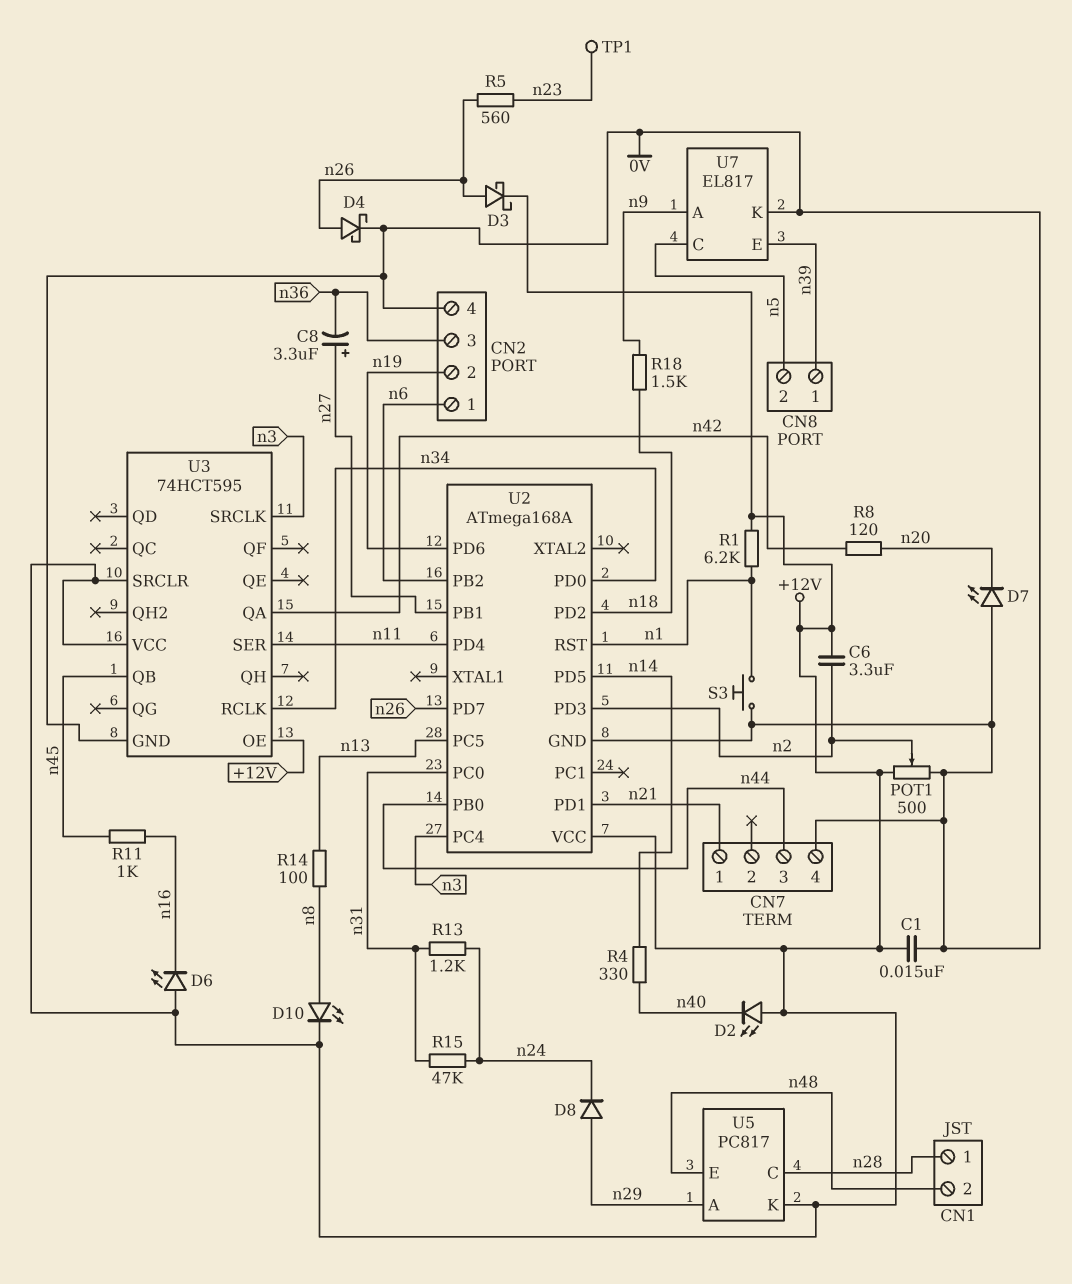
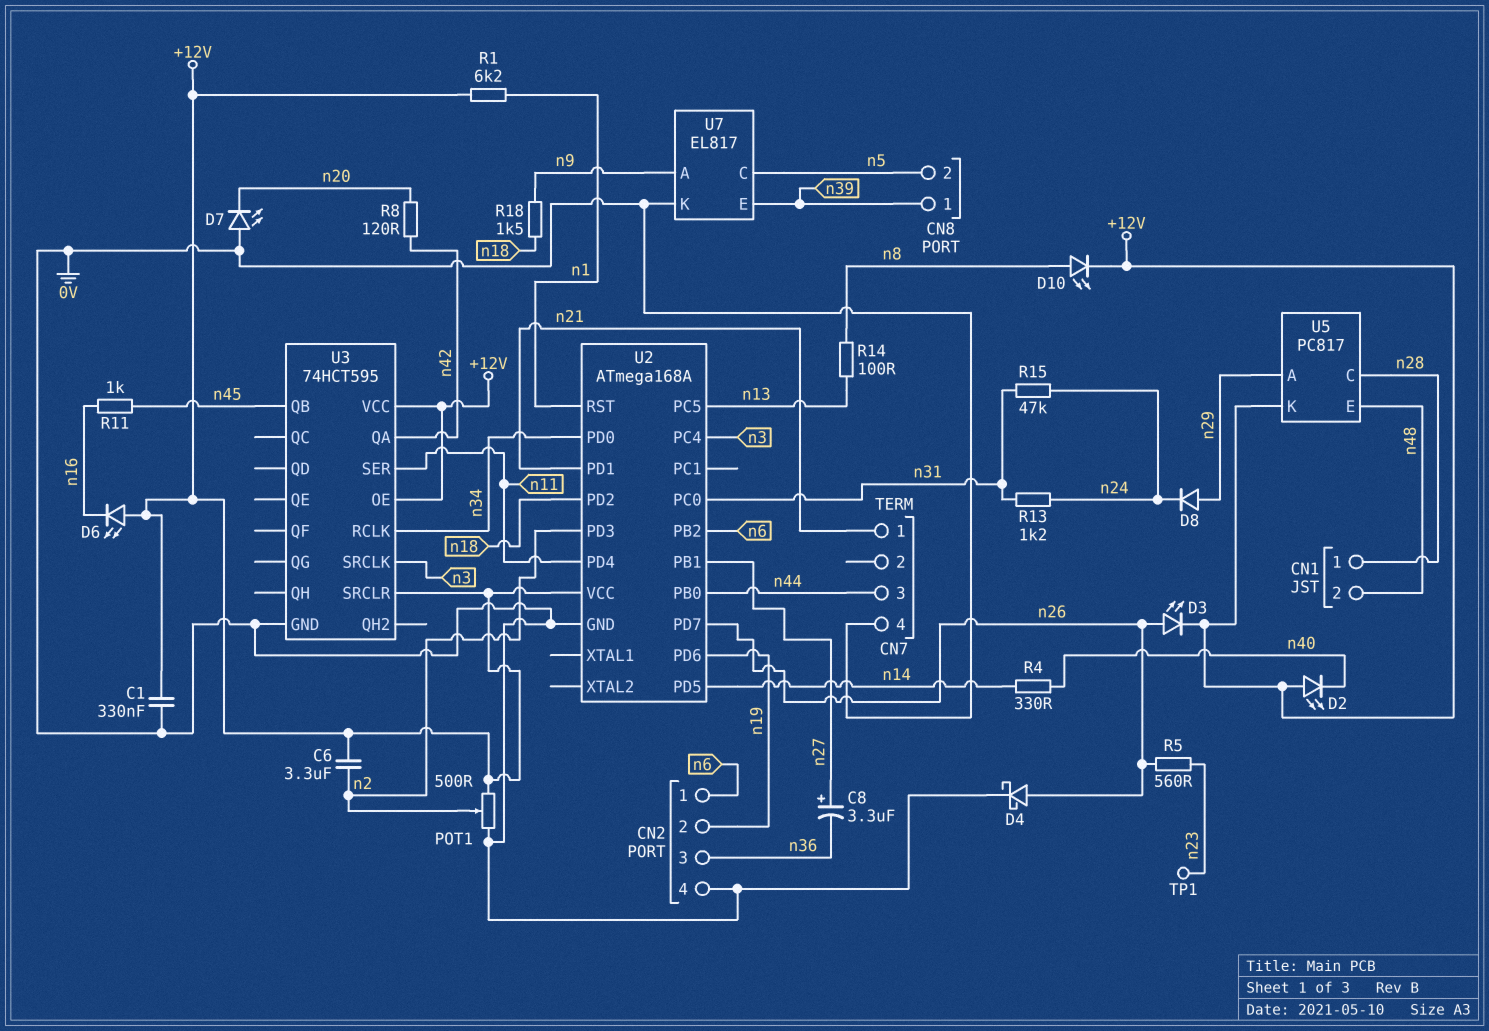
C1: 15nF (+12V, 0V) -> 330nF (+12V, 0V)
D3: schottky (A n26, K +12V) -> LED (A n26, K +12V)
S3: button (0V, n1) -> none

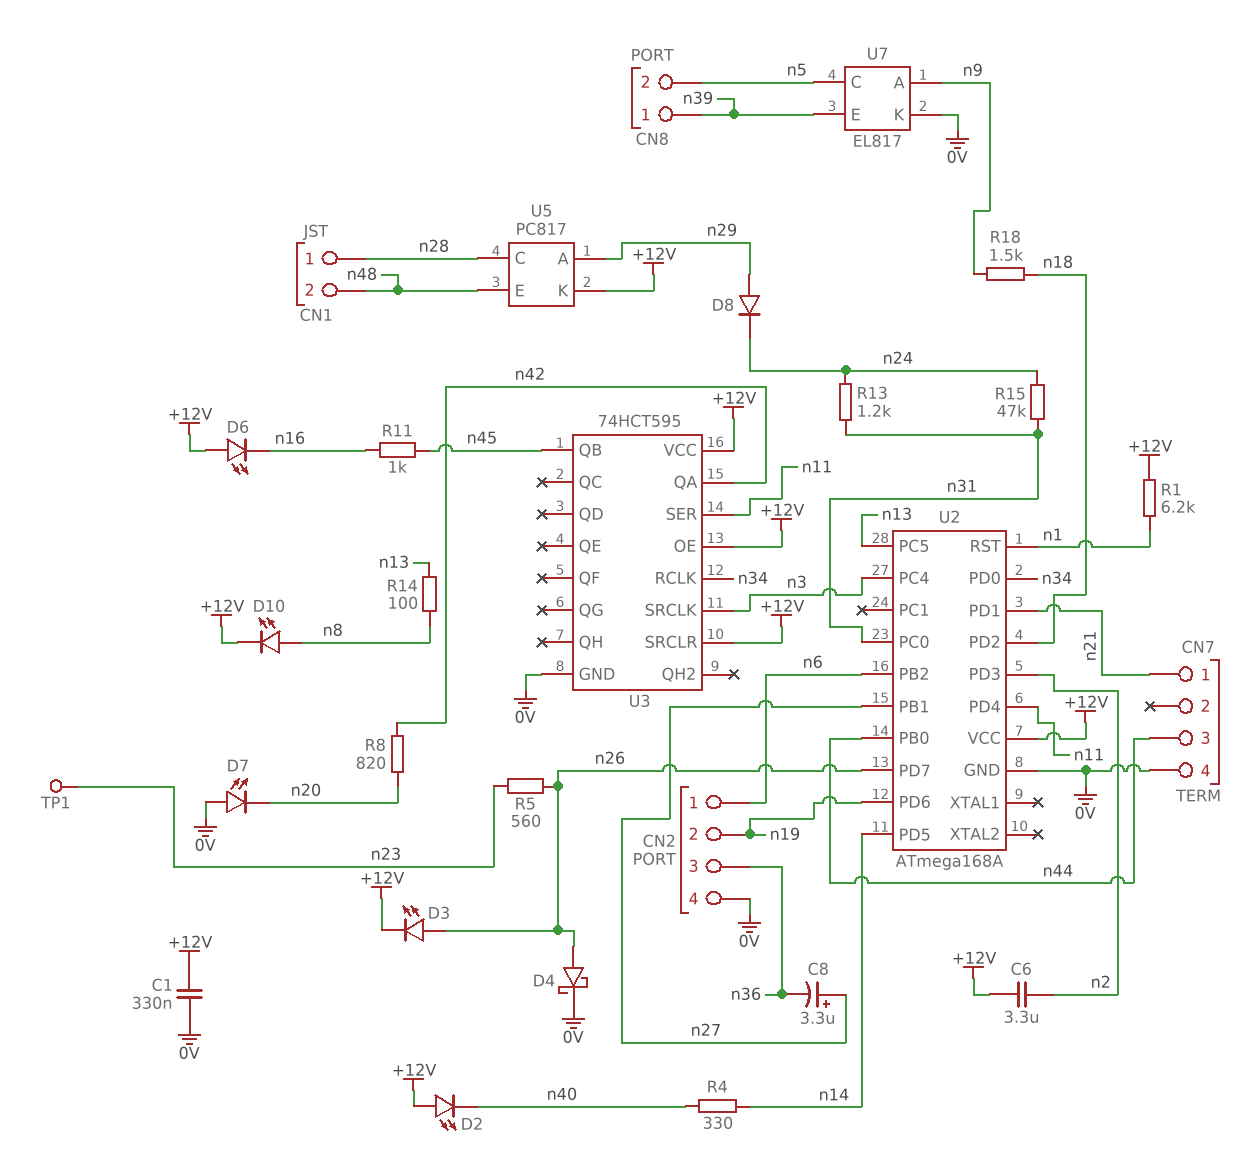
POT1: 500 (+12V, 0V, wiper n2) -> none
R8: 120 (n20, n42) -> 820 (n20, n42)

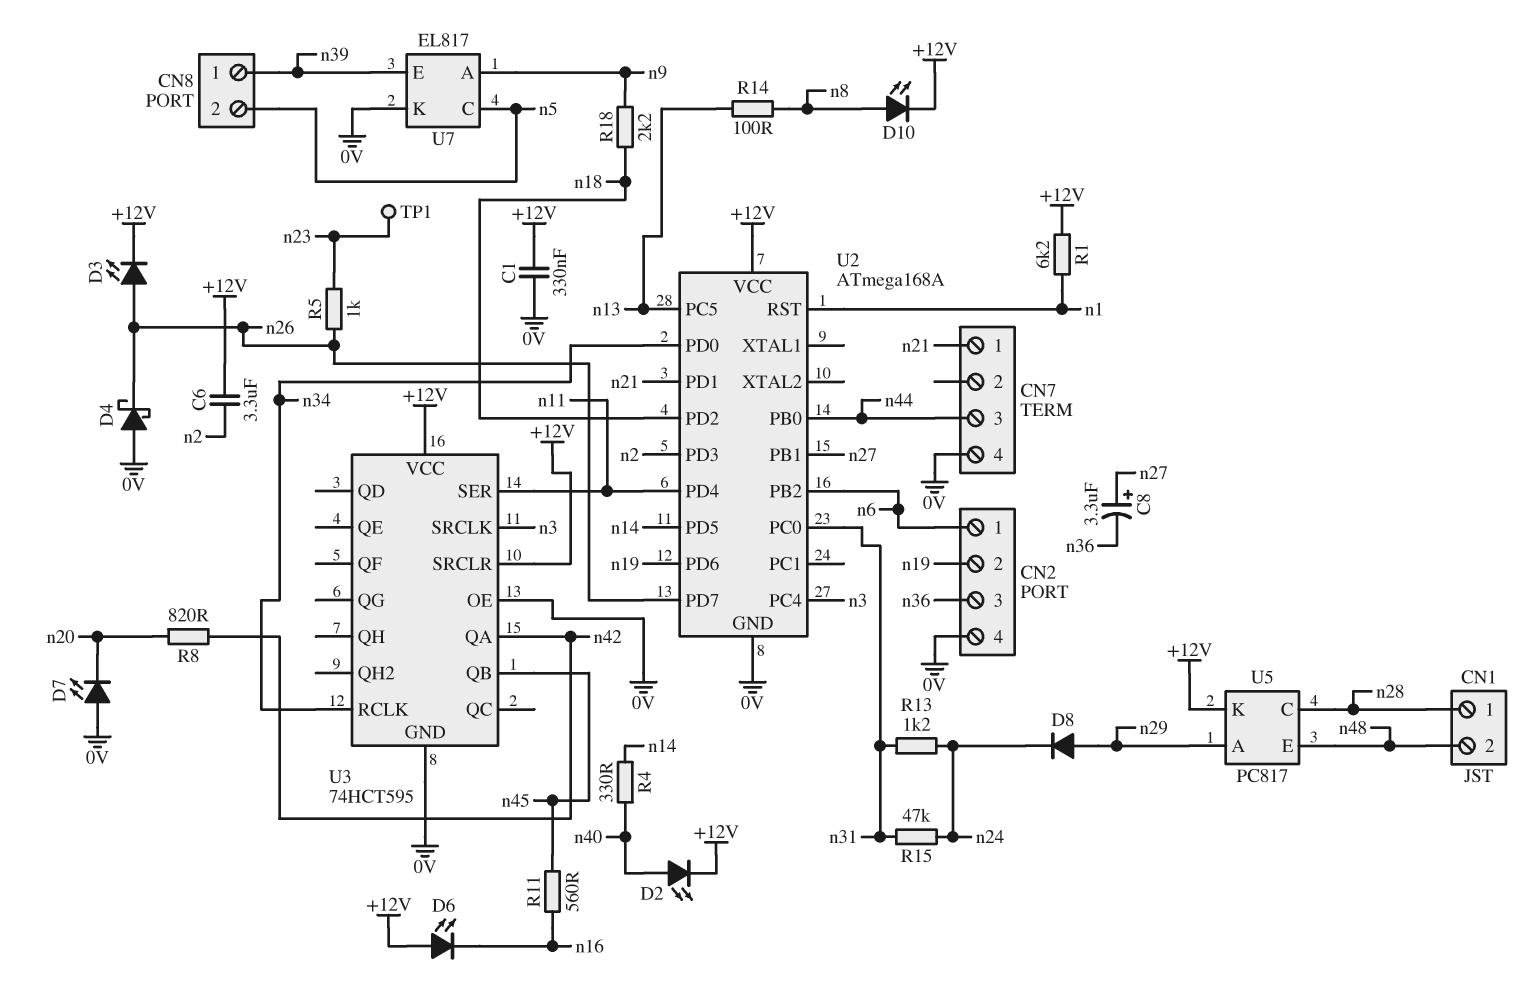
D2: LED (A +12V, K n40) -> LED (A n40, K +12V)
D4: schottky (A n26, K 0V) -> schottky (A 0V, K n26)
R5: 560 (n23, n26) -> 1k (n23, n26)
R11: 1k (n16, n45) -> 560 (n16, n45)
R18: 1.5k (n9, n18) -> 2.2k (n9, n18)
U3 pin OE: +12V -> 0V

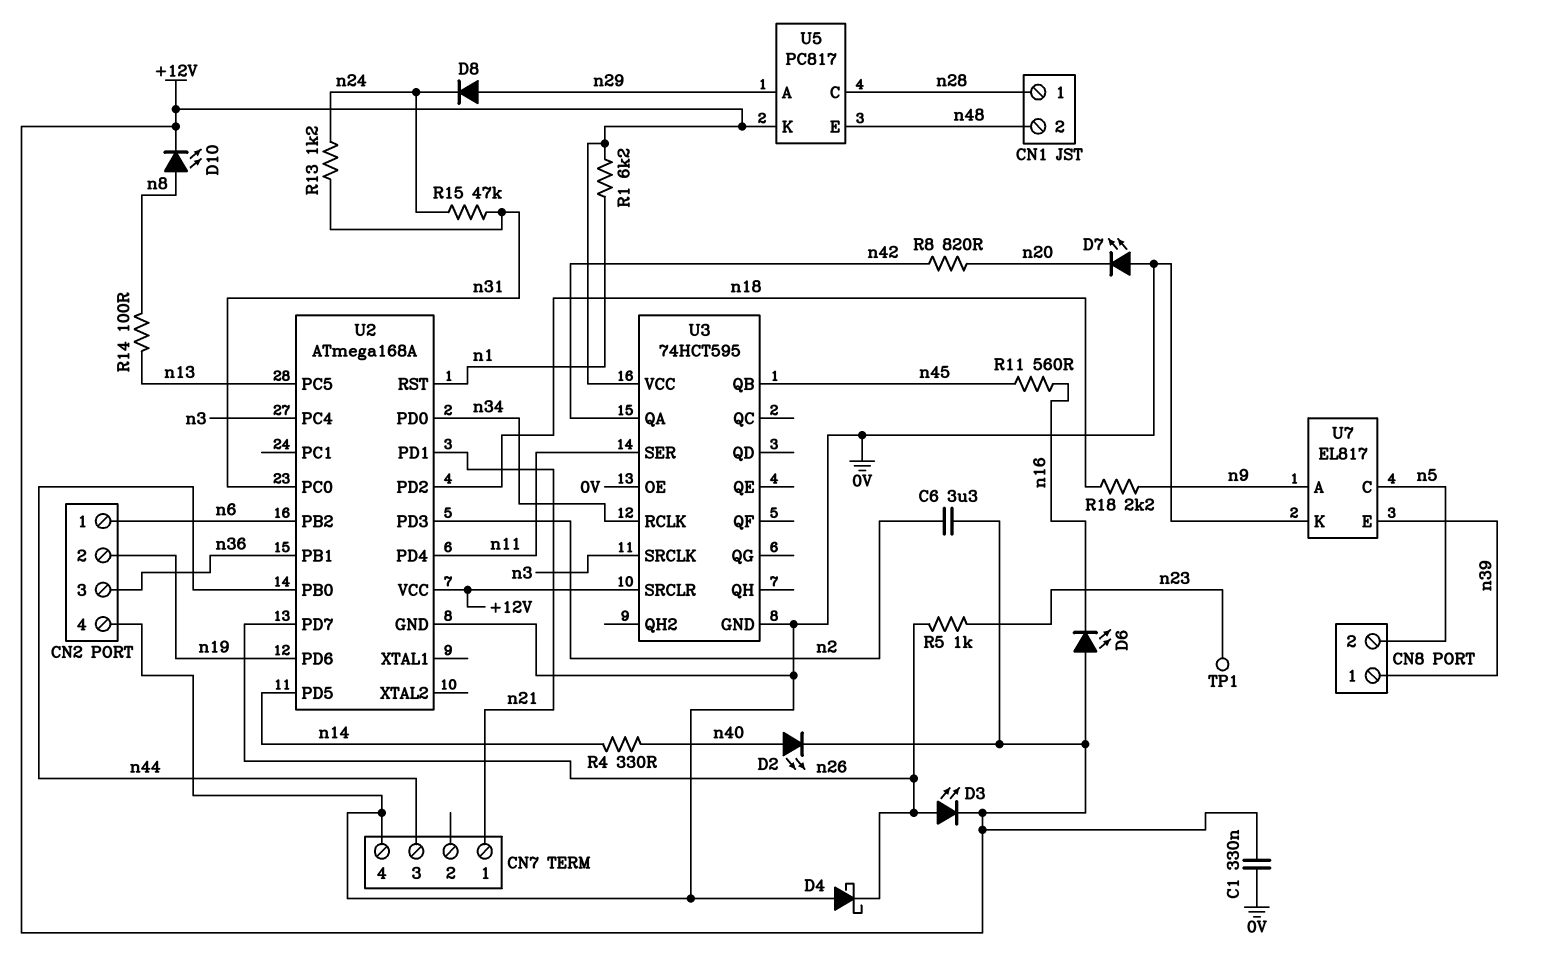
C8: 3.3uF (plus n27, minus n36) -> none
U2 pin PB1: n27 -> n36

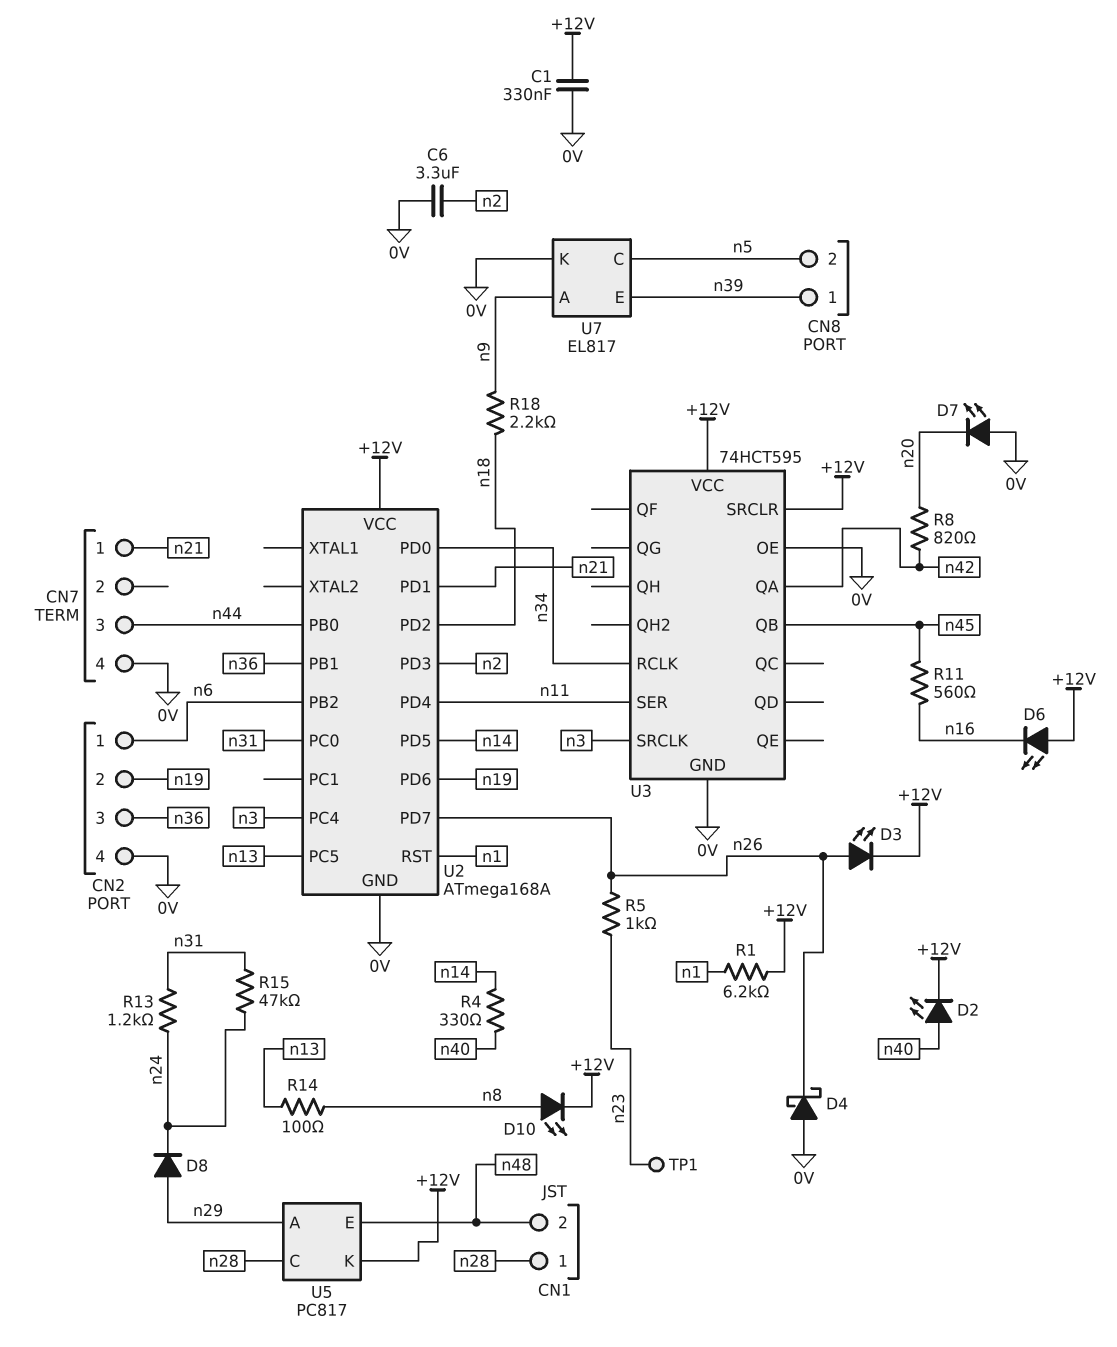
C6: 3.3uF (+12V, n2) -> 3.3uF (0V, n2)

